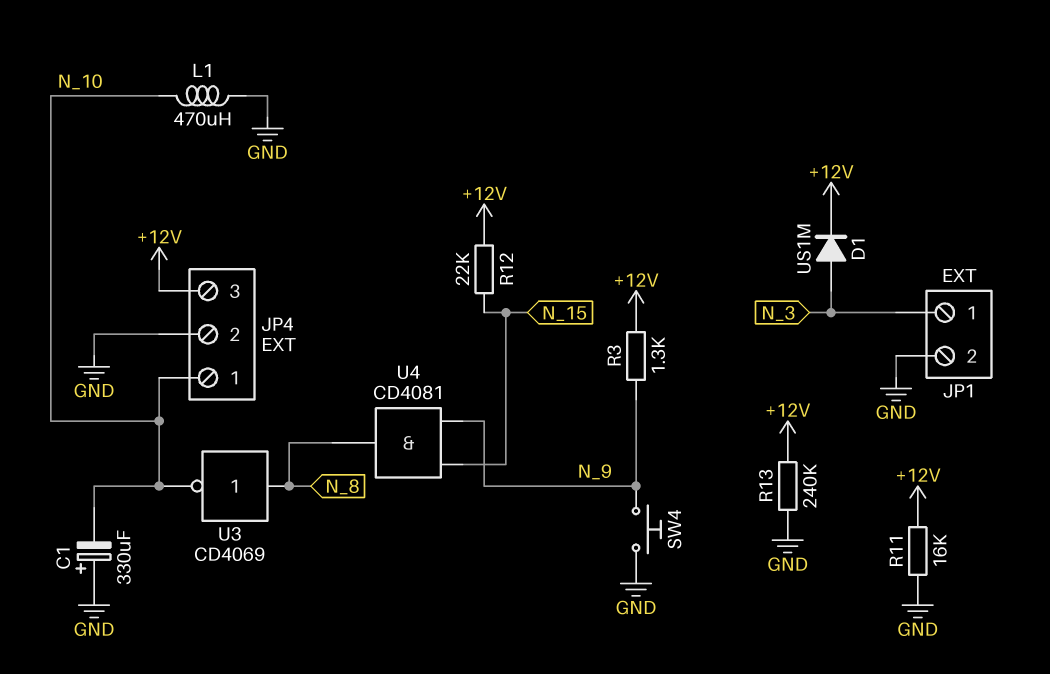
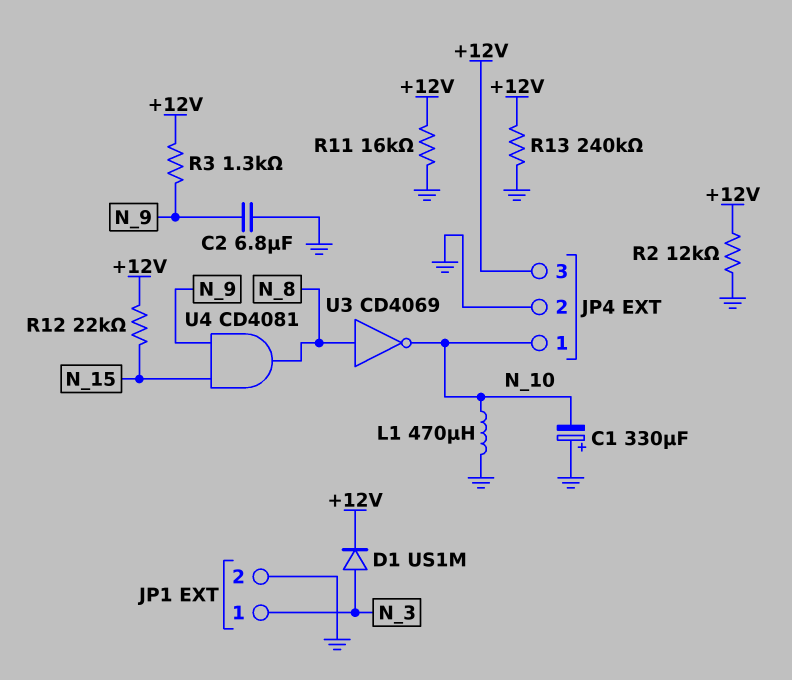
C2: none -> 6.8uF (GND, N_9)
R2: none -> 12k (+12V, GND)
SW4: button (GND, N_9) -> none

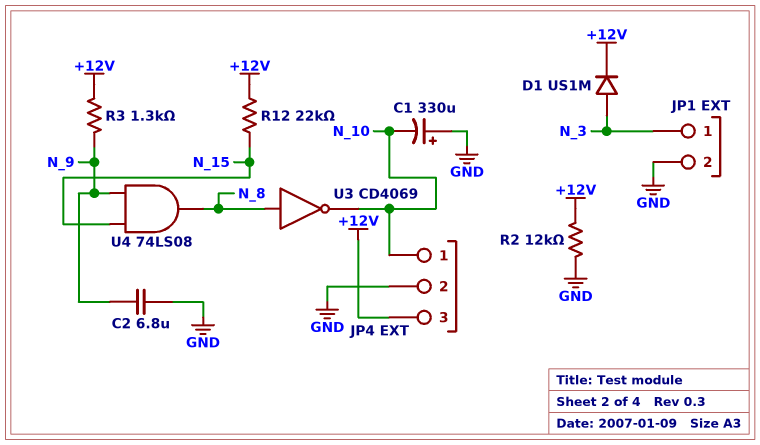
L1: 470uH (GND, N_10) -> none
R11: 16k (+12V, GND) -> none
R13: 240k (+12V, GND) -> none
U4: AND CD4081 (in N_9, in N_15, out N_8) -> AND 74LS08 (in N_9, in N_15, out N_8)

